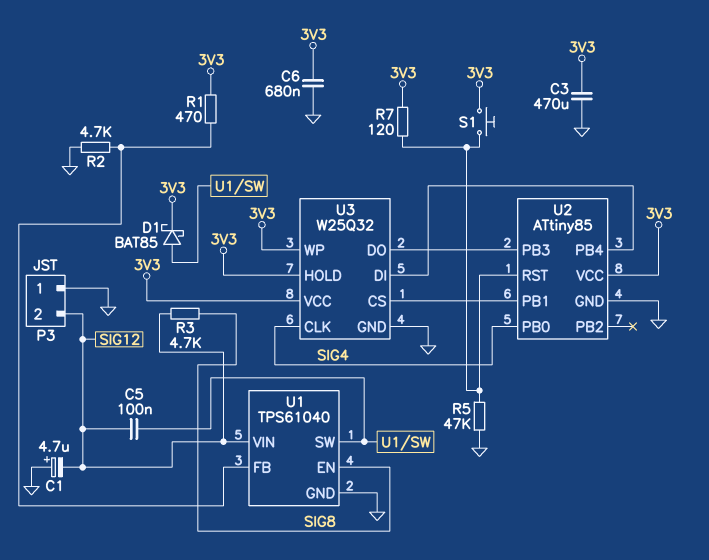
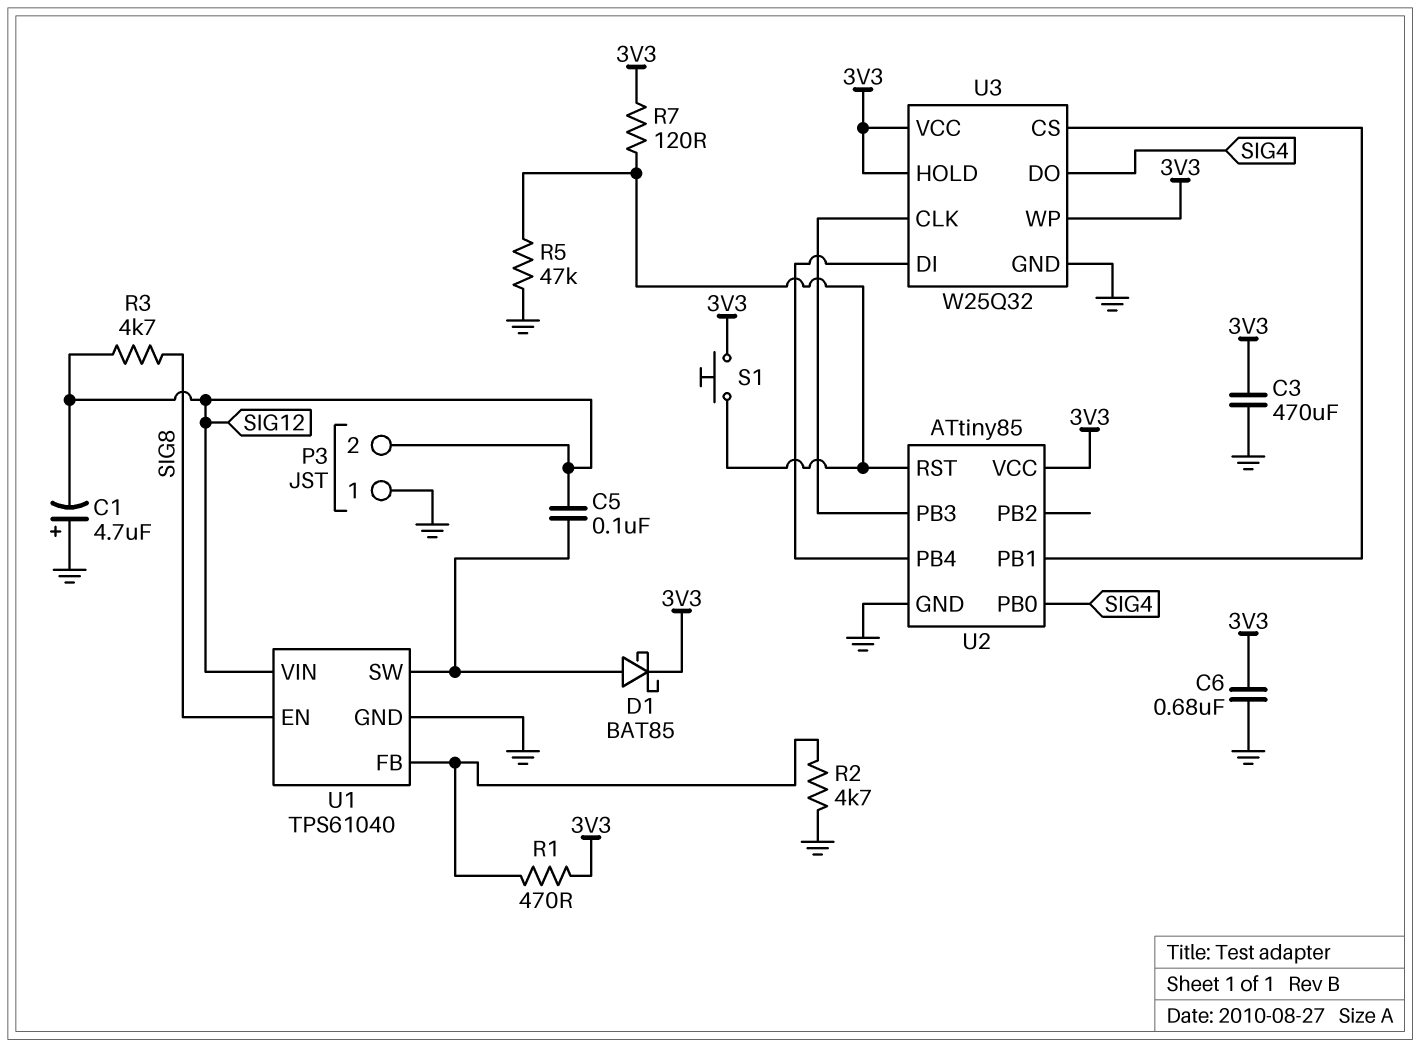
U3 pin CLK: SIG4 -> U2/PB3
U3 pin DO: U2/PB3 -> SIG4

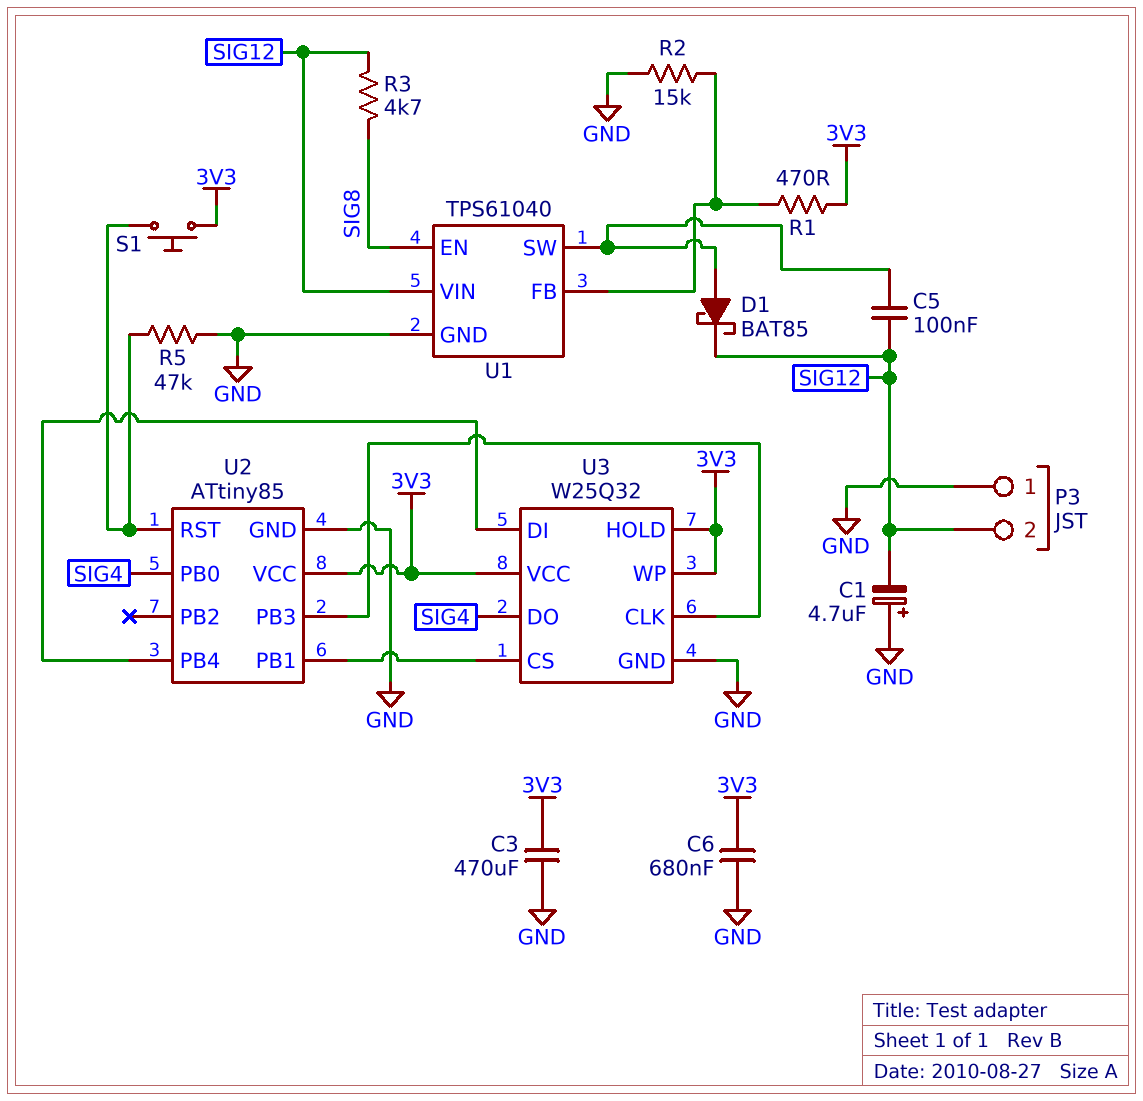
D1: schottky BAT85 (A U1/SW, K 3V3) -> schottky BAT85 (A U1/SW, K SIG12)
R2: 4.7k (GND, U1/FB) -> 15k (GND, U1/FB)
R7: 120 (3V3, U2/RST) -> none

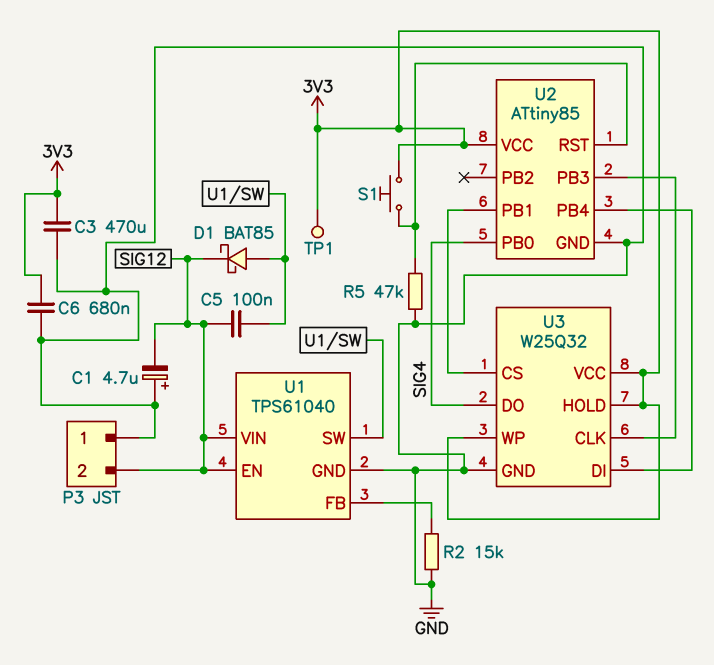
R1: 470 (3V3, U1/FB) -> none
R3: 4.7k (SIG8, SIG12) -> none
TP1: none -> test point (3V3)
U1 pin EN: SIG8 -> SIG12

